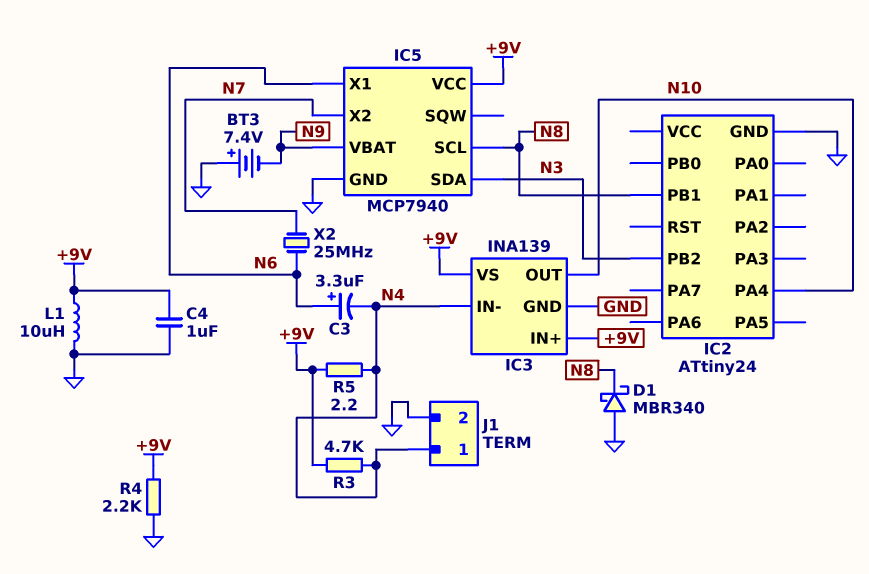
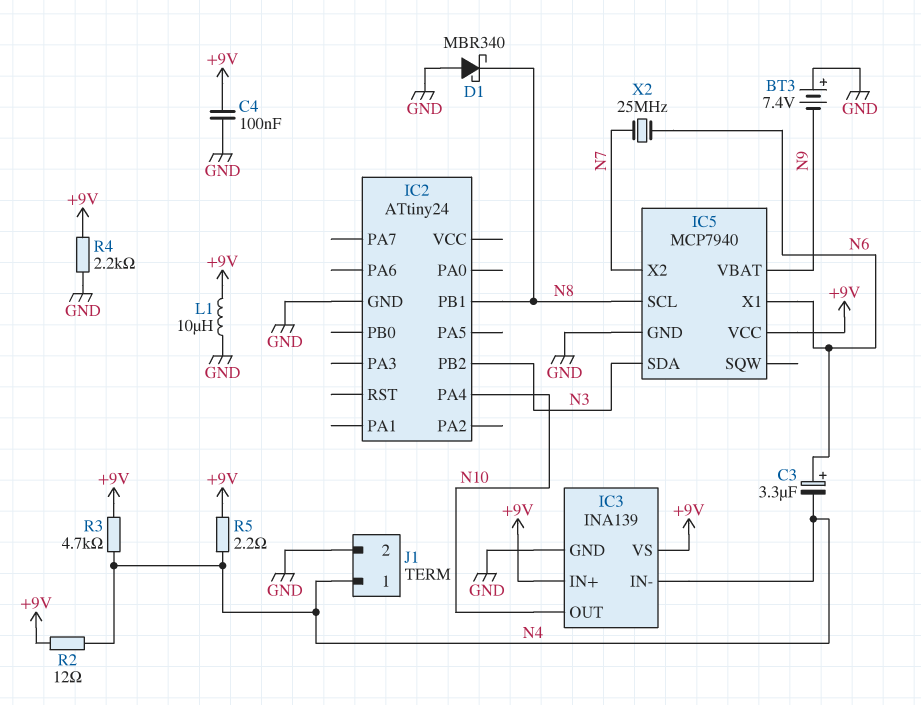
C4: 1uF (+9V, GND) -> 100nF (+9V, GND)
R2: none -> 12 (+9V, N4)

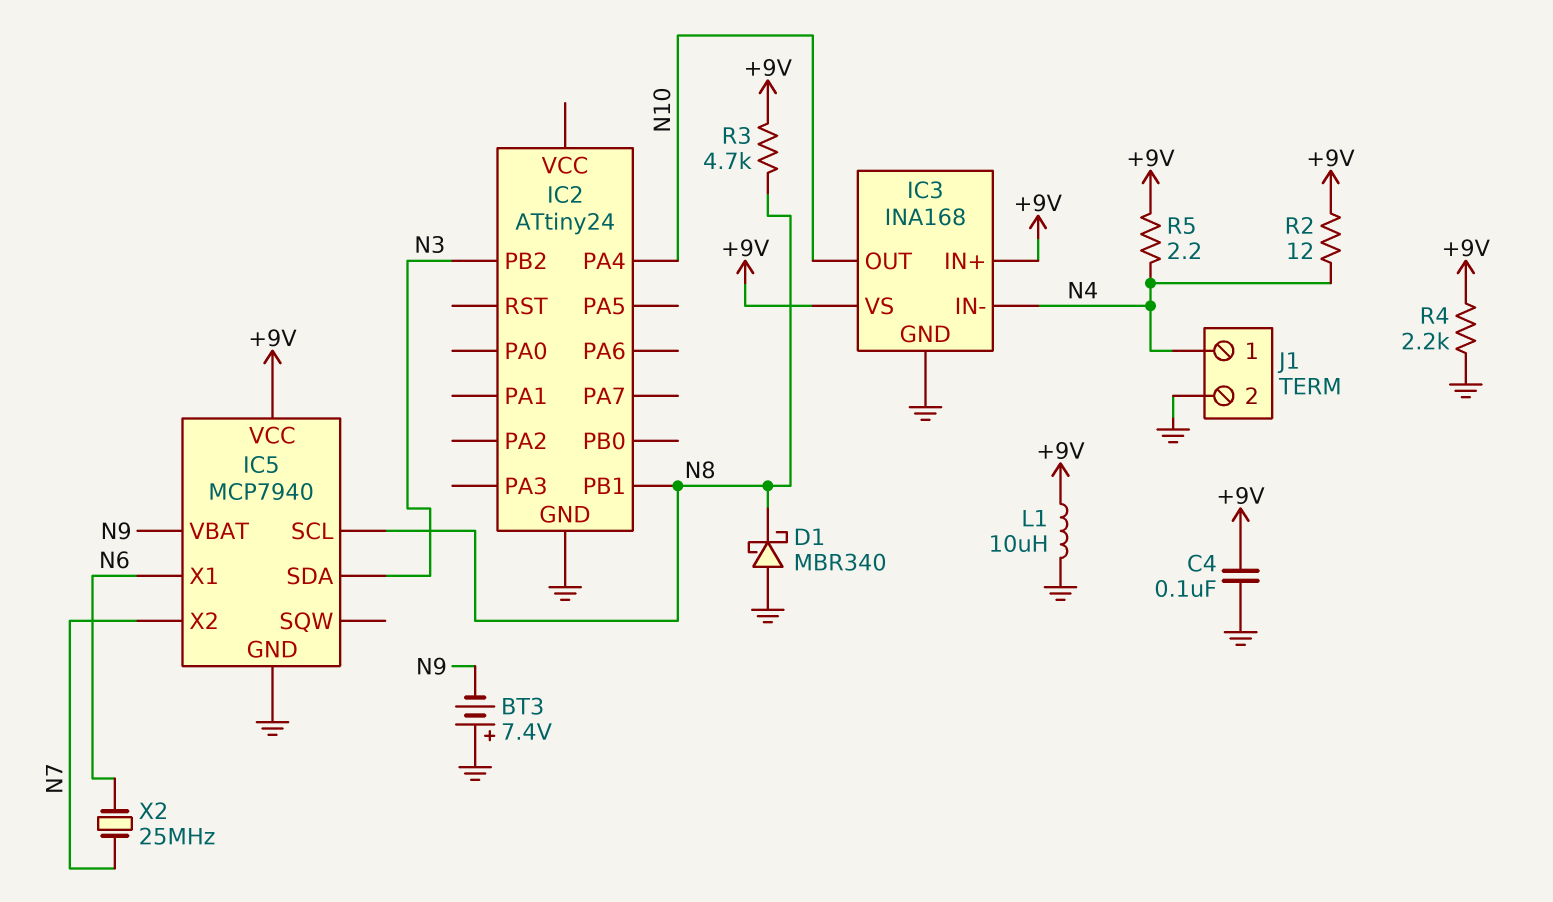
C3: 3.3uF (plus N6, minus N4) -> none
IC3: INA139 -> INA168
R3: 4.7k (+9V, N4) -> 4.7k (+9V, N8)

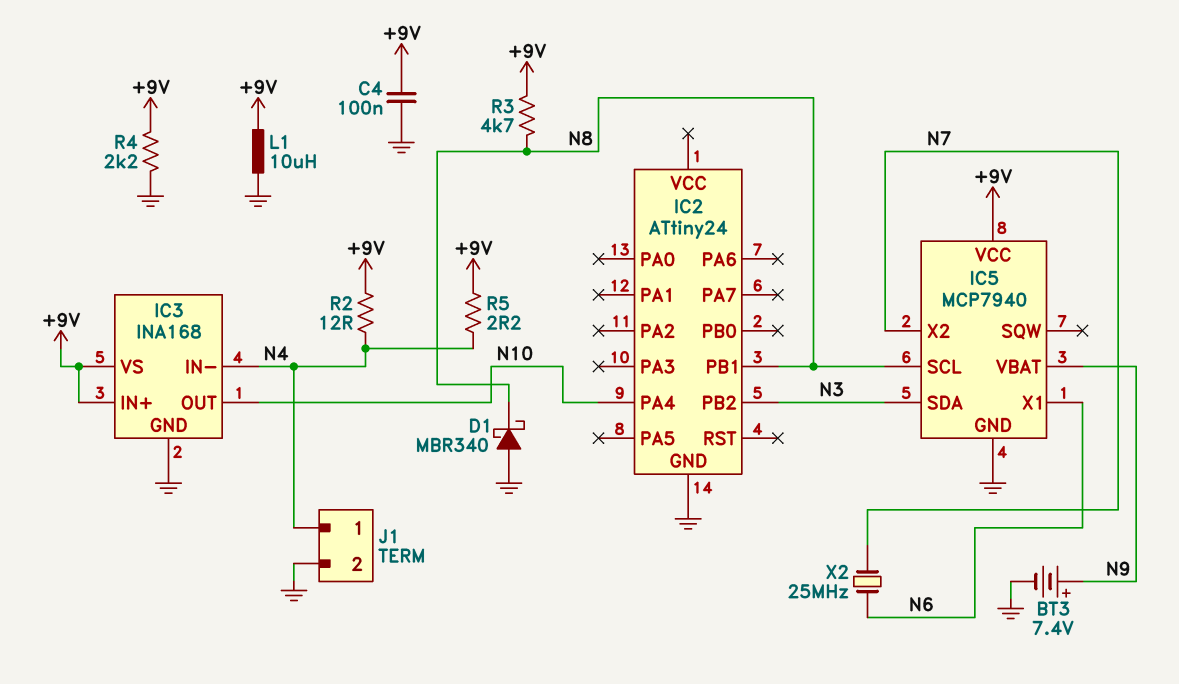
BT3: 7.4V (plus GND, minus N9) -> 7.4V (plus N9, minus GND)

